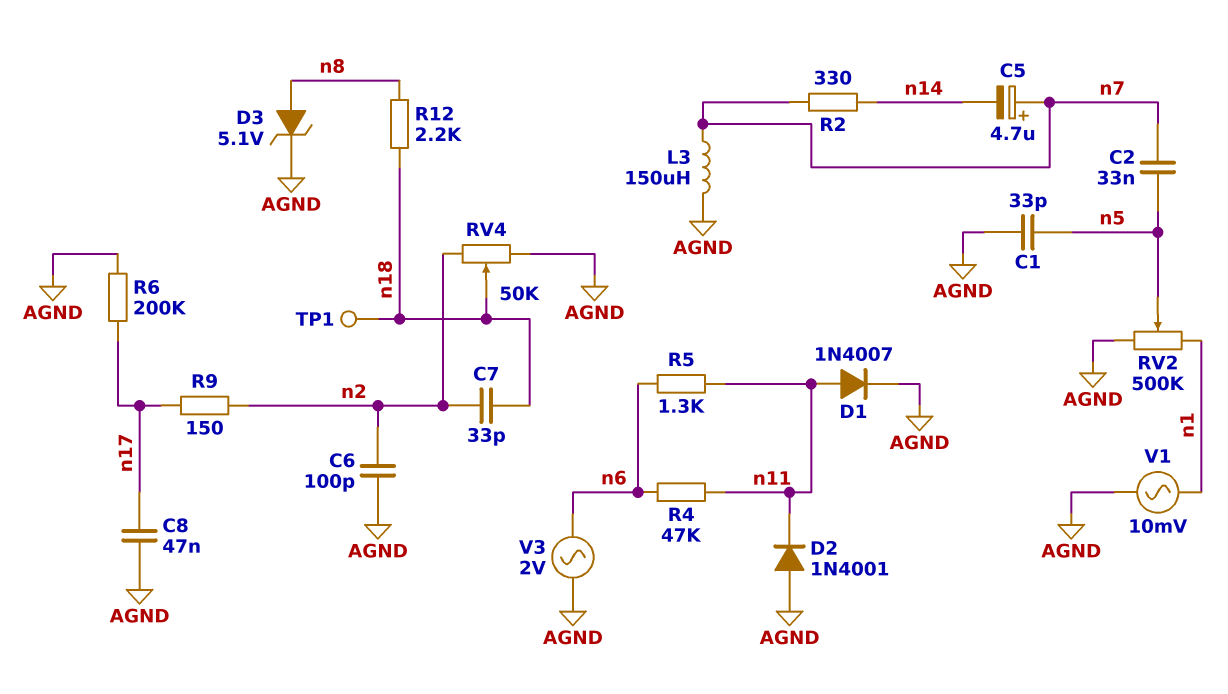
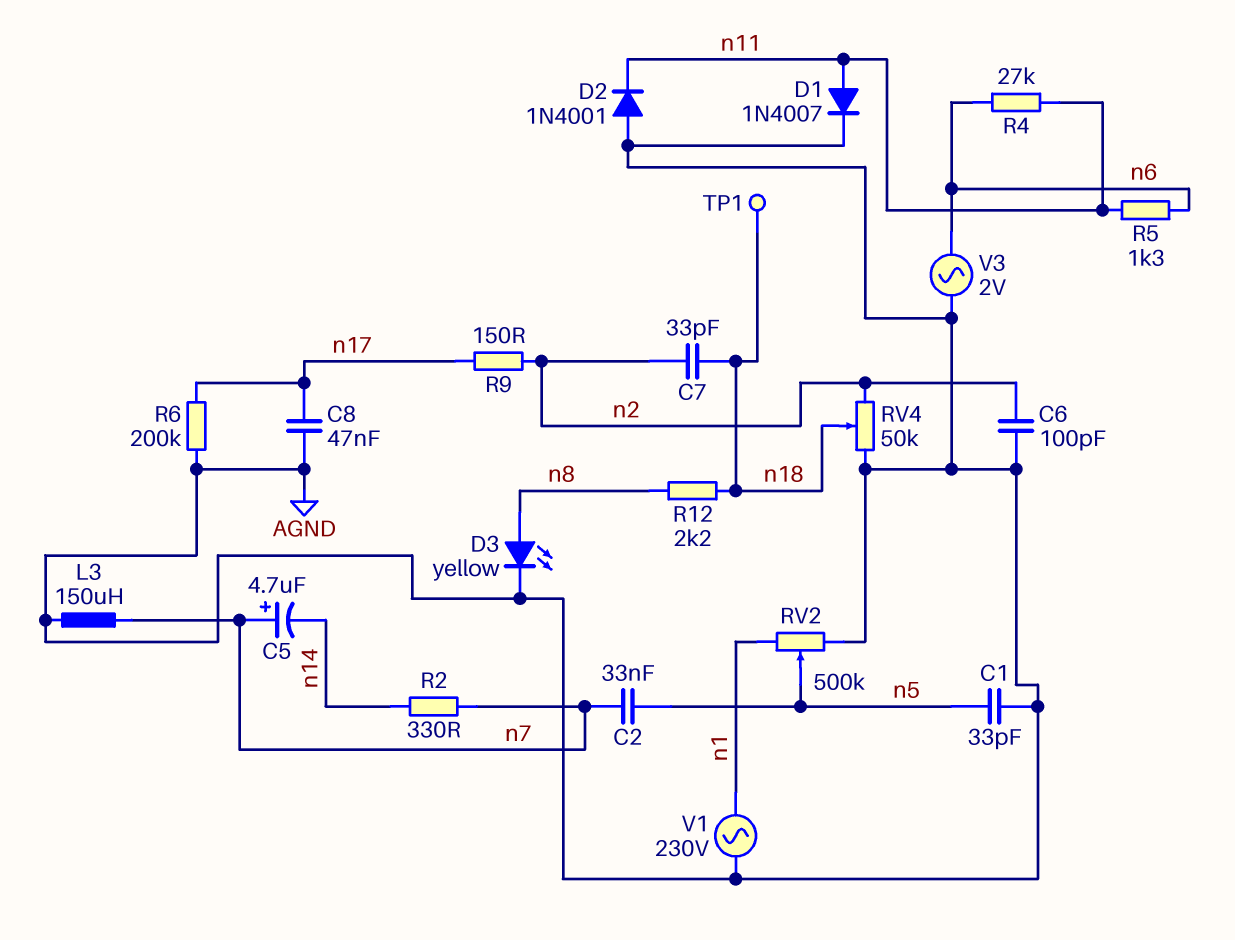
D3: zener 5.1V (A n8, K AGND) -> LED yellow (A n8, K AGND)
R4: 47k (n6, n11) -> 27k (n6, n11)
V1: AC 10mV (AGND, n1) -> AC 230V (AGND, n1)

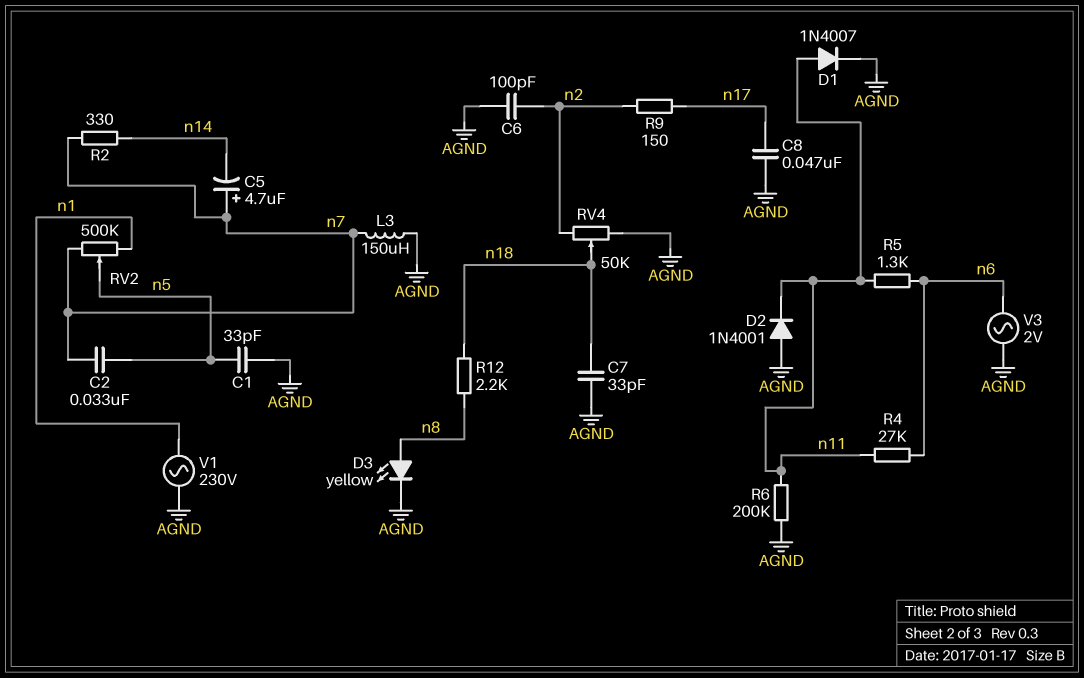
C7: 33pF (n2, n18) -> 33pF (AGND, n18)
R6: 200k (AGND, n17) -> 200k (AGND, n11)
RV2: 500k (AGND, n1, wiper n5) -> 500k (n1, n7, wiper n5)
TP1: test point (n18) -> none

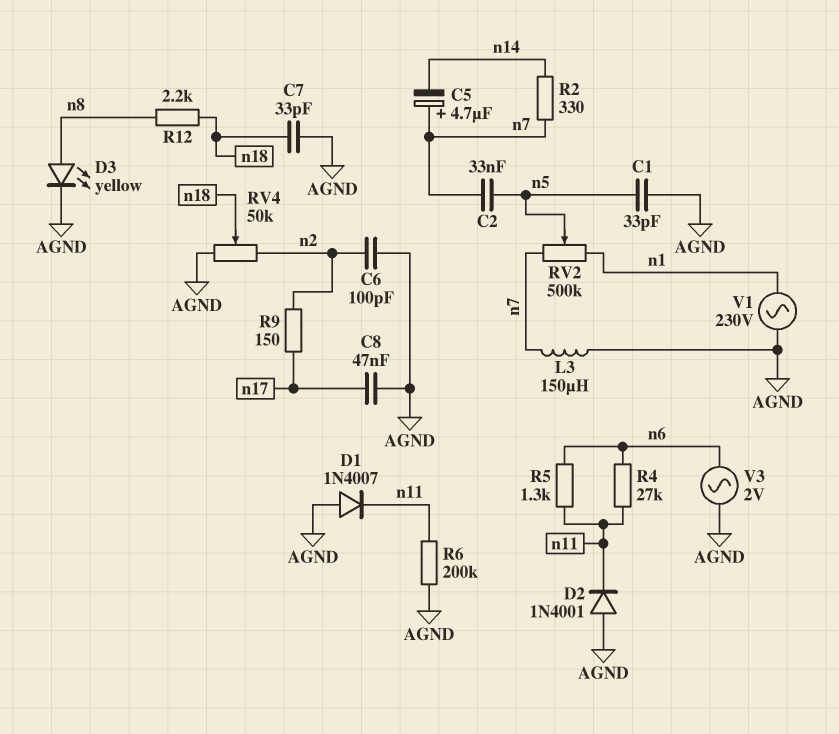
D1: diode 1N4007 (A n11, K AGND) -> diode 1N4007 (A AGND, K n11)

